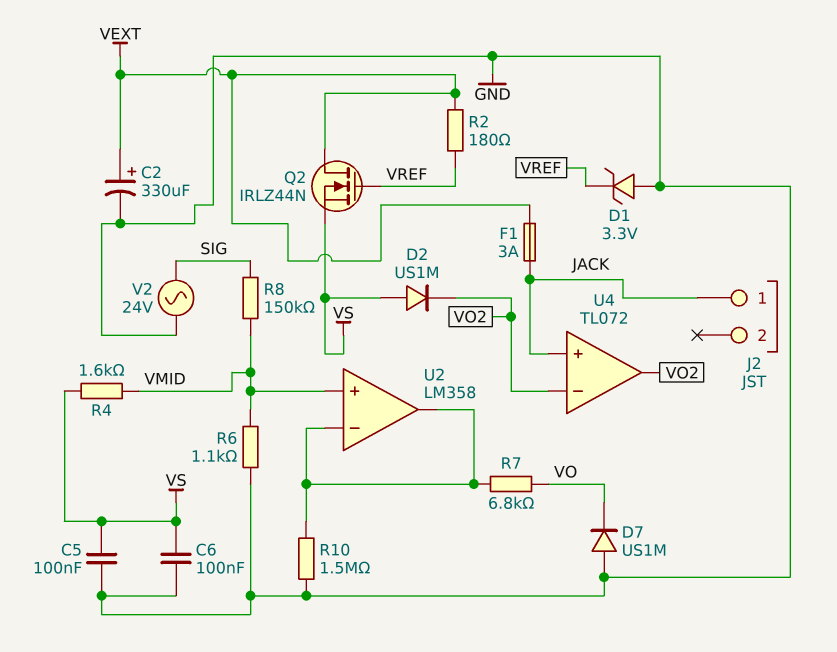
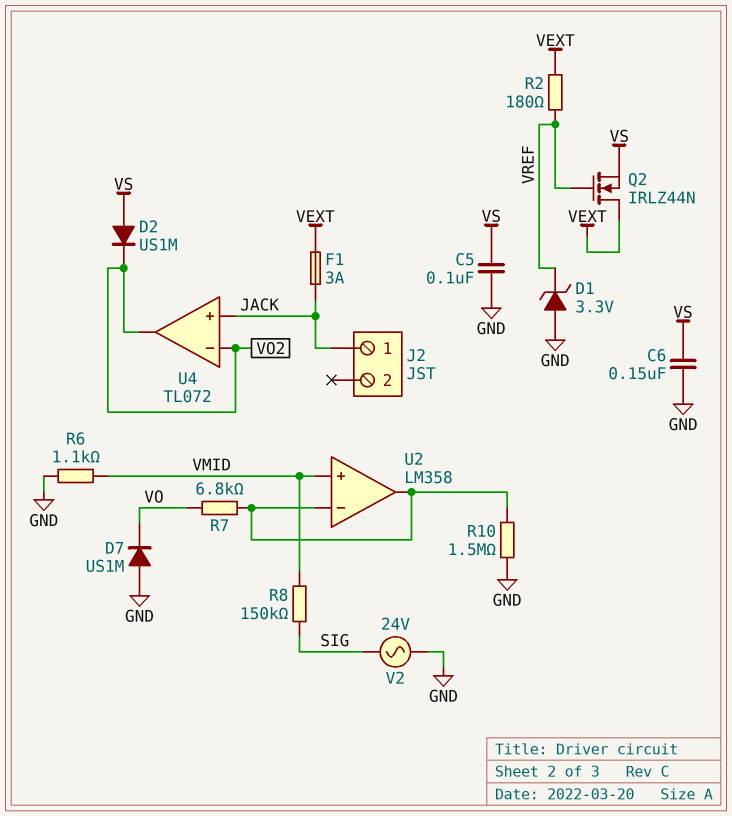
C2: 330uF (plus VEXT, minus GND) -> none
C6: 100nF (GND, VS) -> 150nF (GND, VS)
R4: 1.6k (VMID, VS) -> none

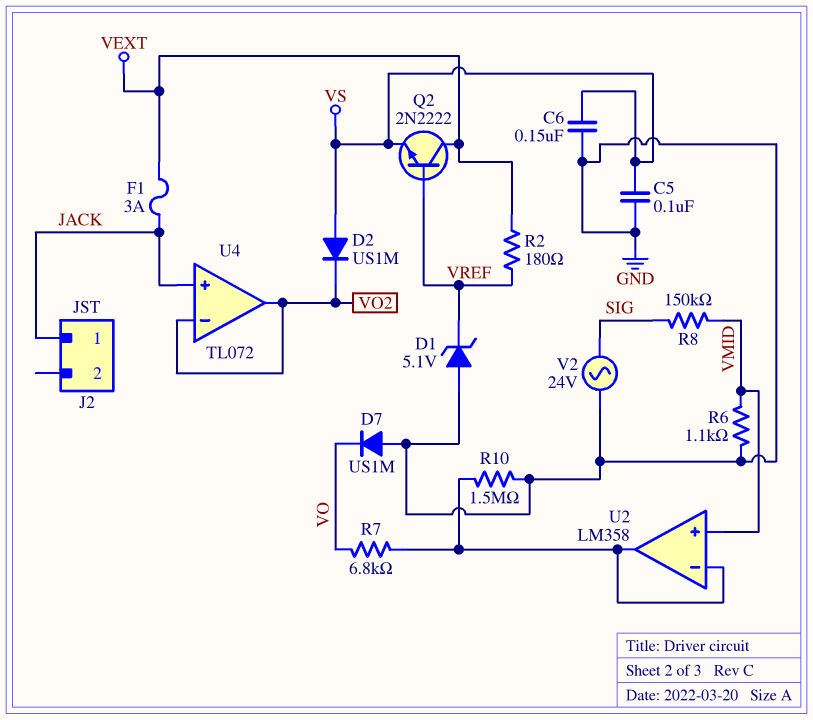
D1: zener 3.3V (A GND, K VREF) -> zener 5.1V (A GND, K VREF)
Q2: NMOS IRLZ44N (G VREF, D VEXT, S VS) -> NPN 2N2222 (B VREF, C VEXT, E VS)

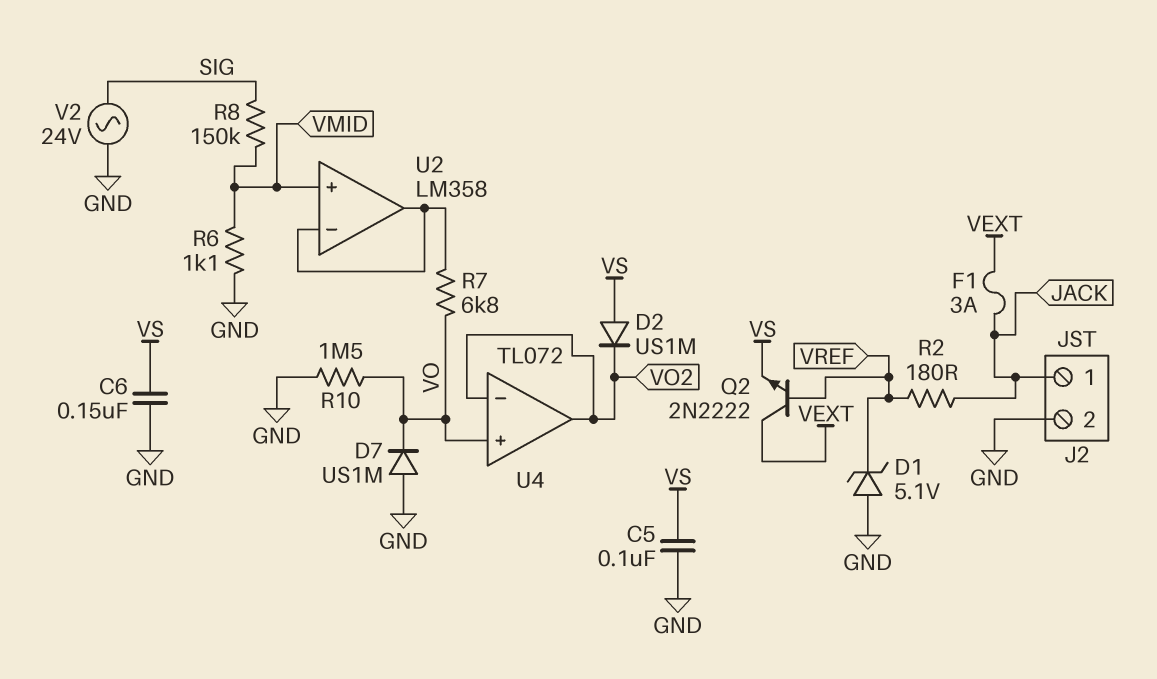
J2 pin 2: none -> GND
R2: 180 (VEXT, VREF) -> 180 (JACK, VREF)
R10: 1.5M (GND, U2/in-) -> 1.5M (GND, VO)
U4 pin in+: JACK -> VO

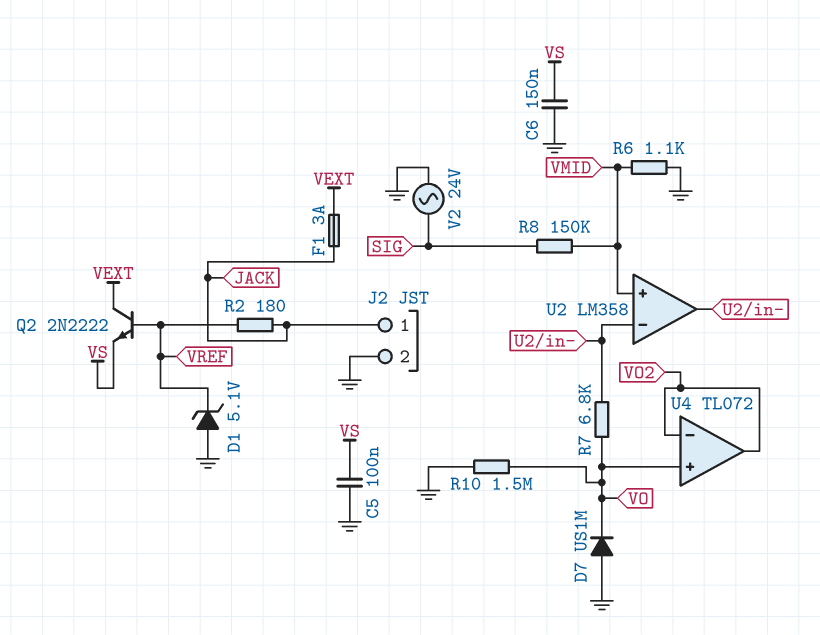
D2: diode US1M (A VS, K VO2) -> none

